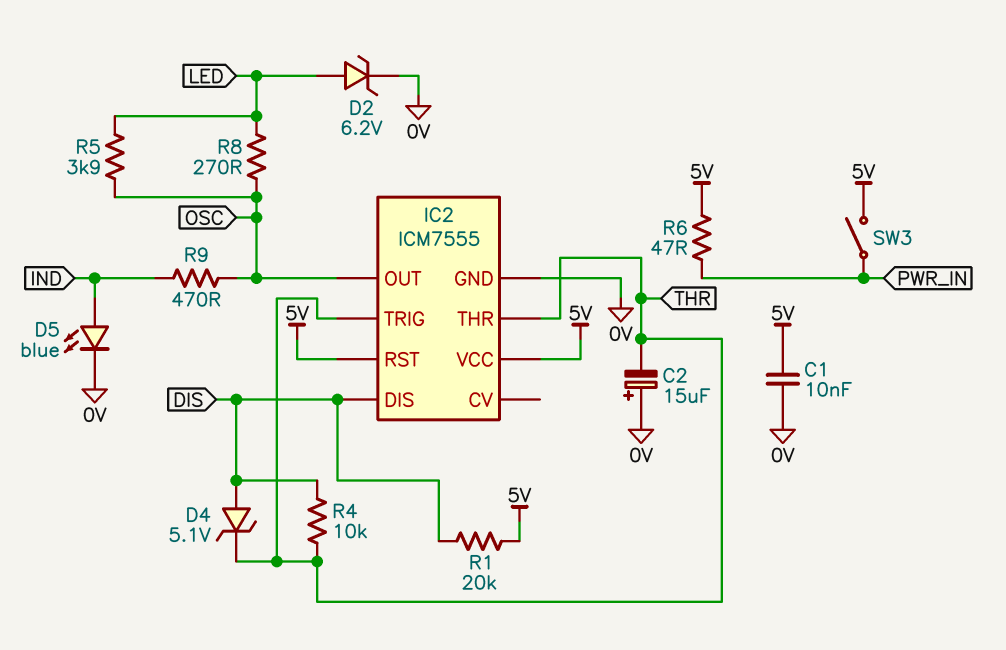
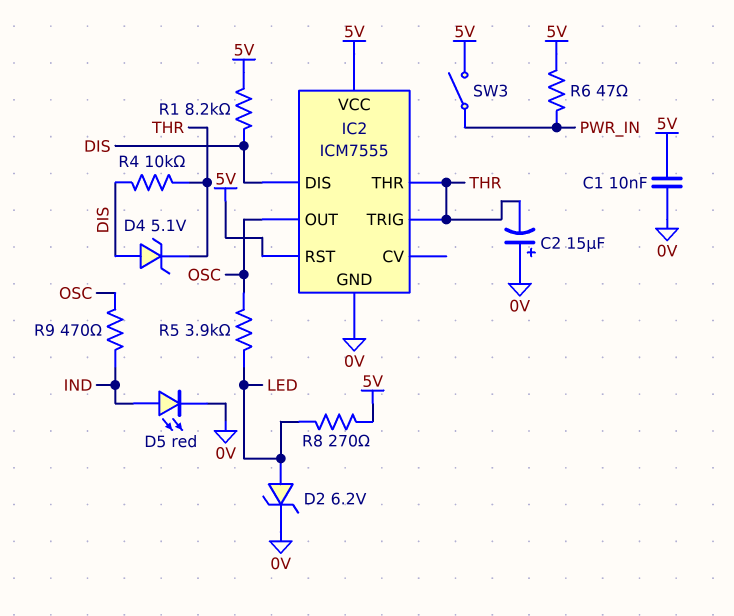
D5: LED blue (A IND, K 0V) -> LED red (A IND, K 0V)
R1: 20k (5V, DIS) -> 8.2k (5V, DIS)
R8: 270 (LED, OSC) -> 270 (5V, LED)

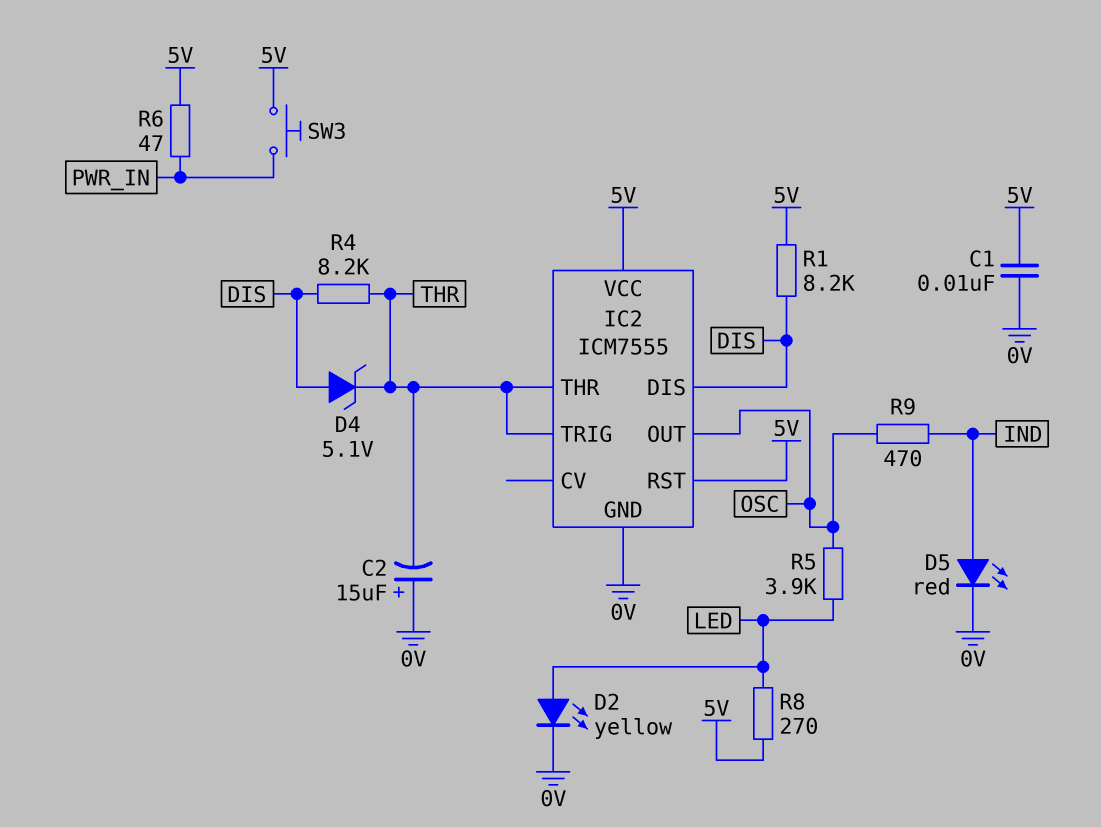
D2: zener 6.2V (A LED, K 0V) -> LED yellow (A LED, K 0V)
R4: 10k (DIS, THR) -> 8.2k (DIS, THR)
SW3: switch (5V, PWR_IN) -> button (5V, PWR_IN)

